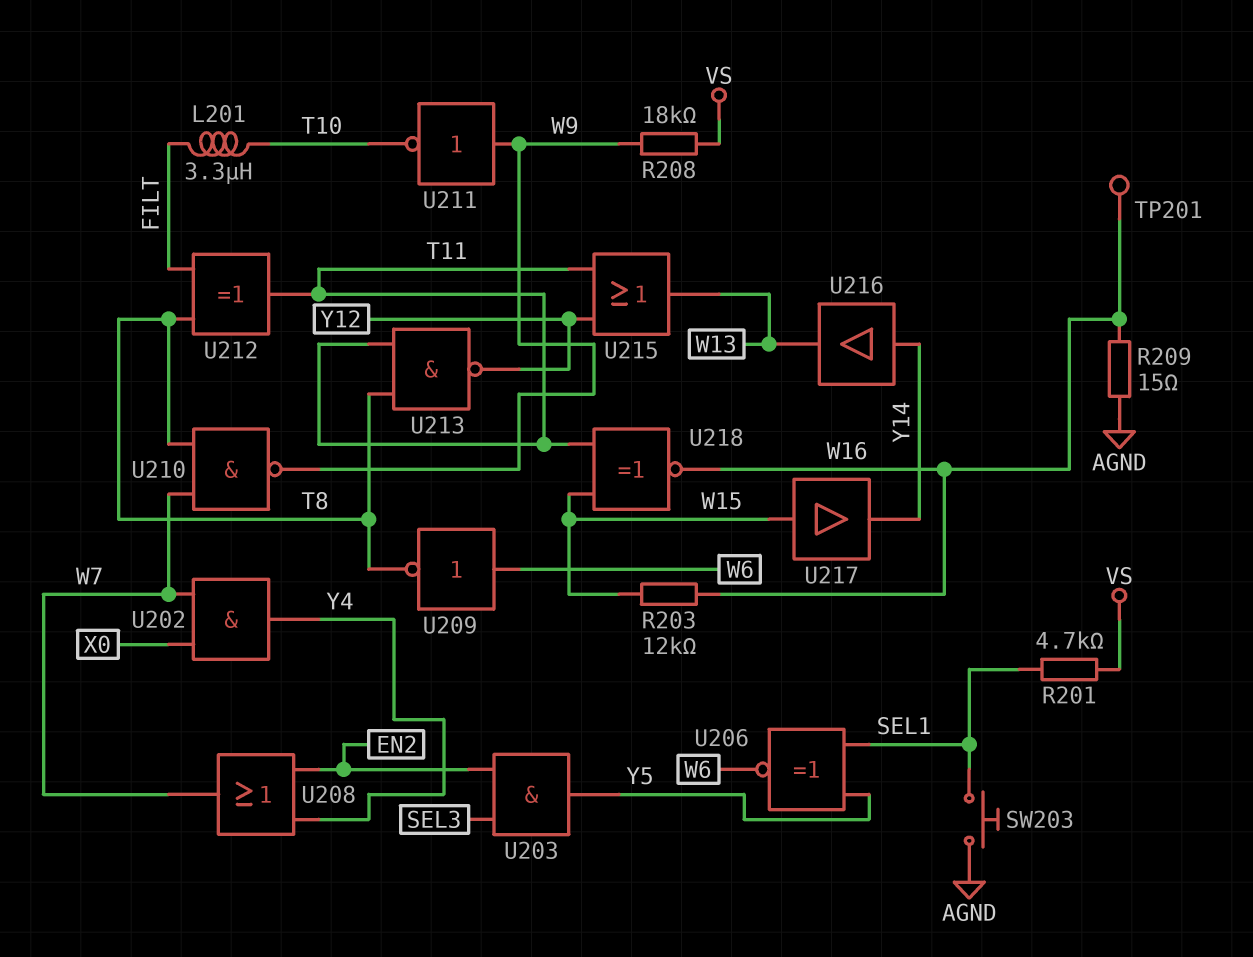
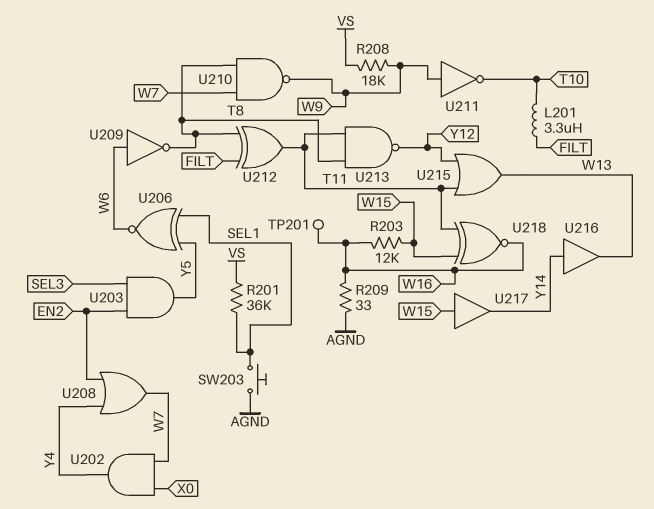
R201: 4.7k (SEL1, VS) -> 36k (SEL1, VS)
R209: 15 (AGND, W16) -> 33 (AGND, W16)

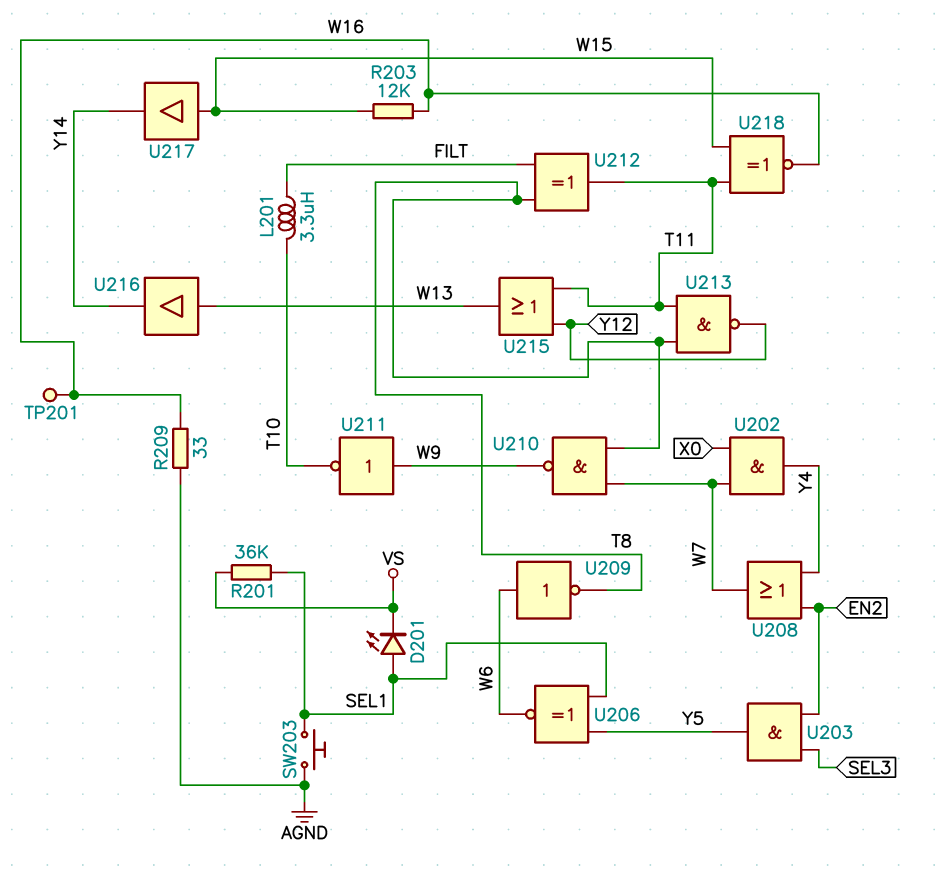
D201: none -> LED (A SEL1, K VS)
R208: 18k (VS, W9) -> none
U216: buffer (in Y14, out W13) -> buffer (in W13, out Y14)

